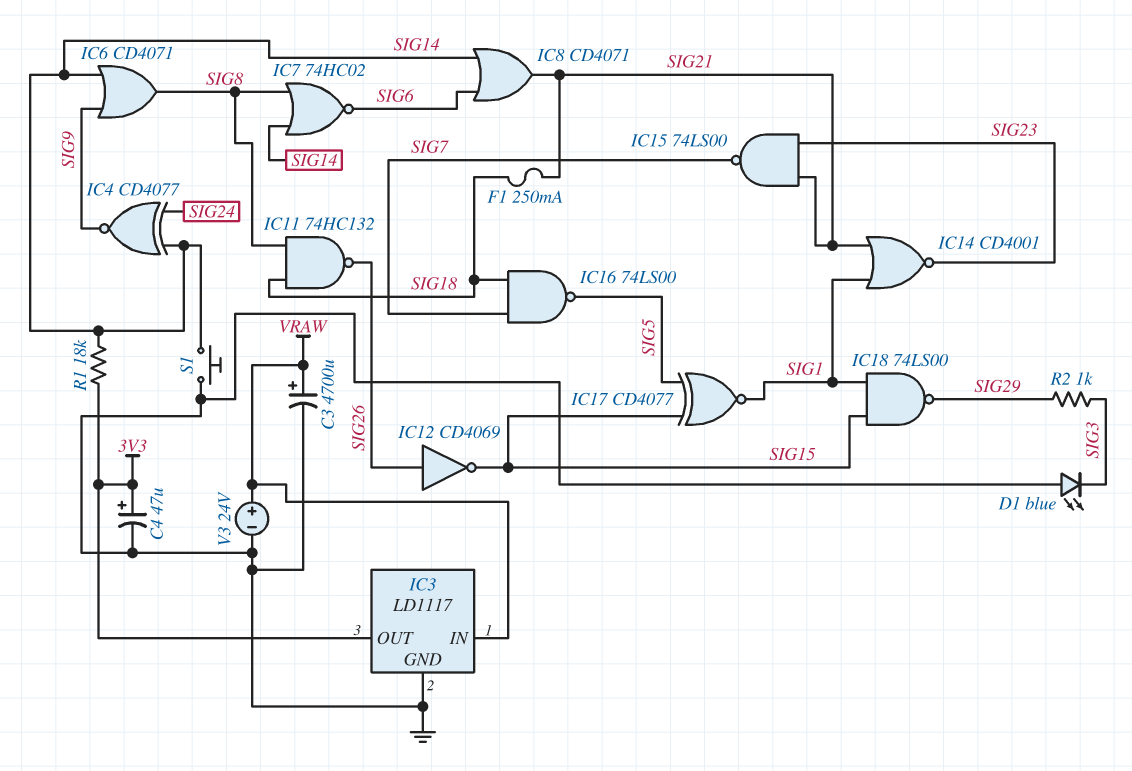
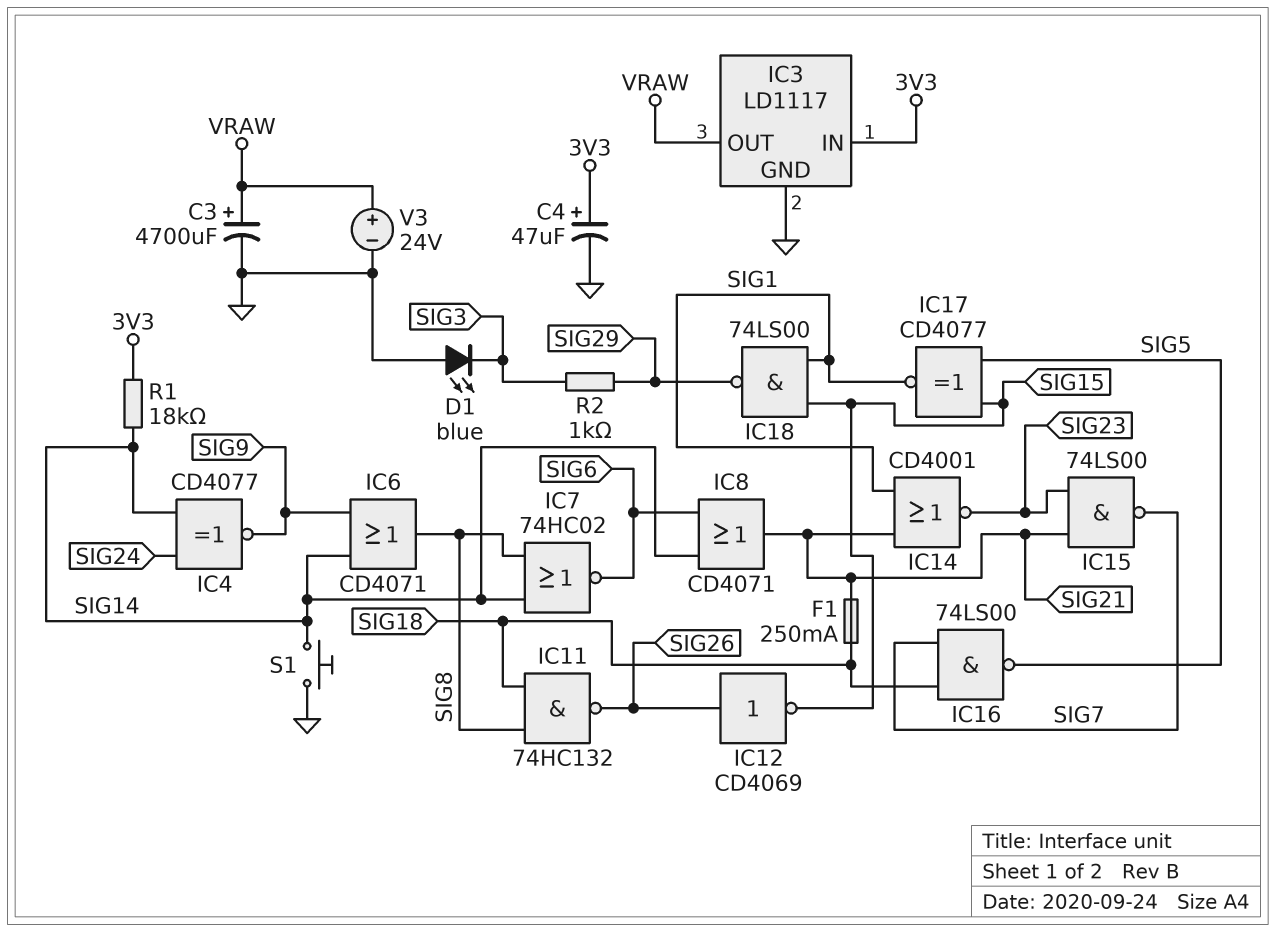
IC3 pin IN: VRAW -> 3V3
IC3 pin OUT: 3V3 -> VRAW

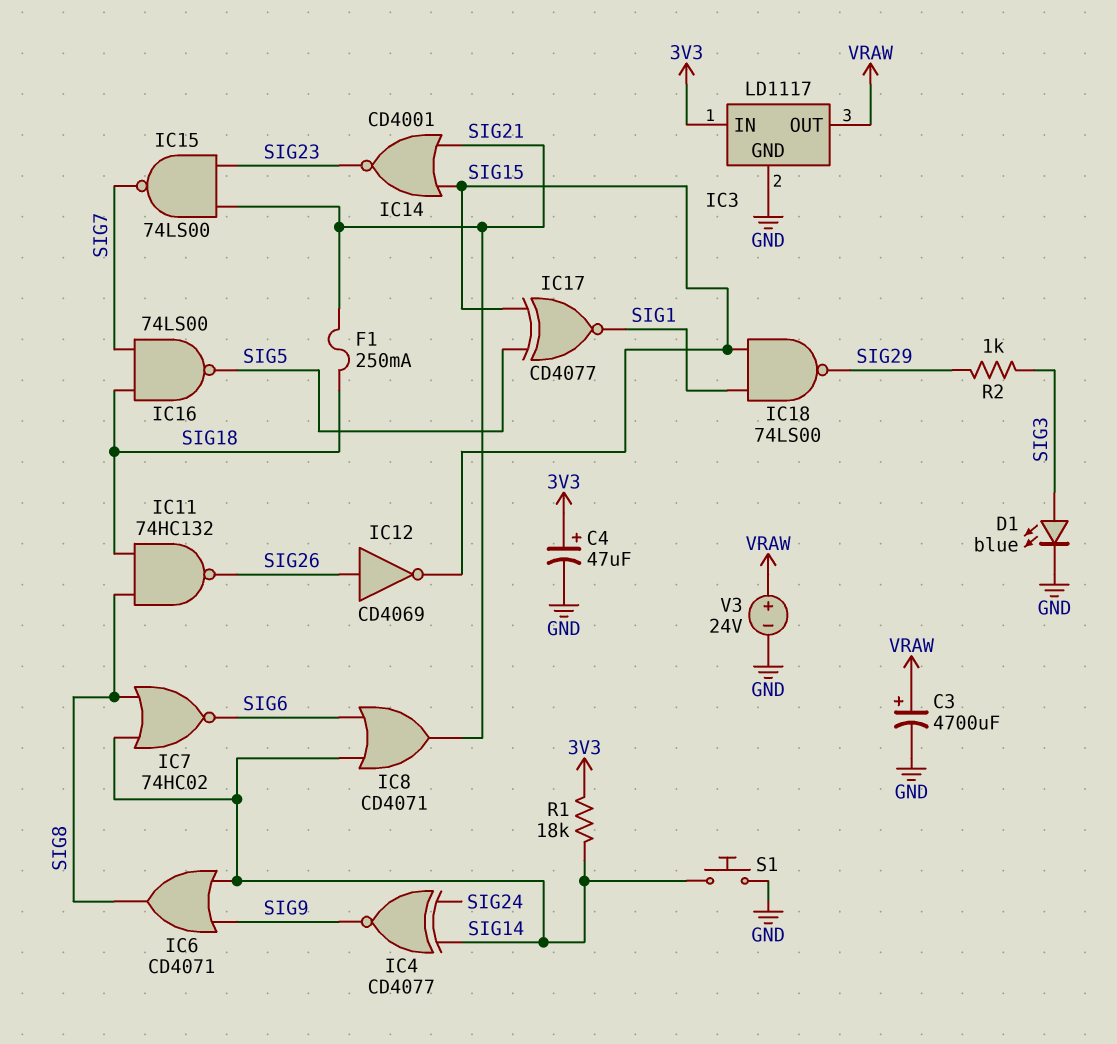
D1: LED blue (A GND, K SIG3) -> LED blue (A SIG3, K GND)
IC14: NOR CD4001 (in SIG1, in SIG21, out SIG23) -> NOR CD4001 (in SIG15, in SIG21, out SIG23)

